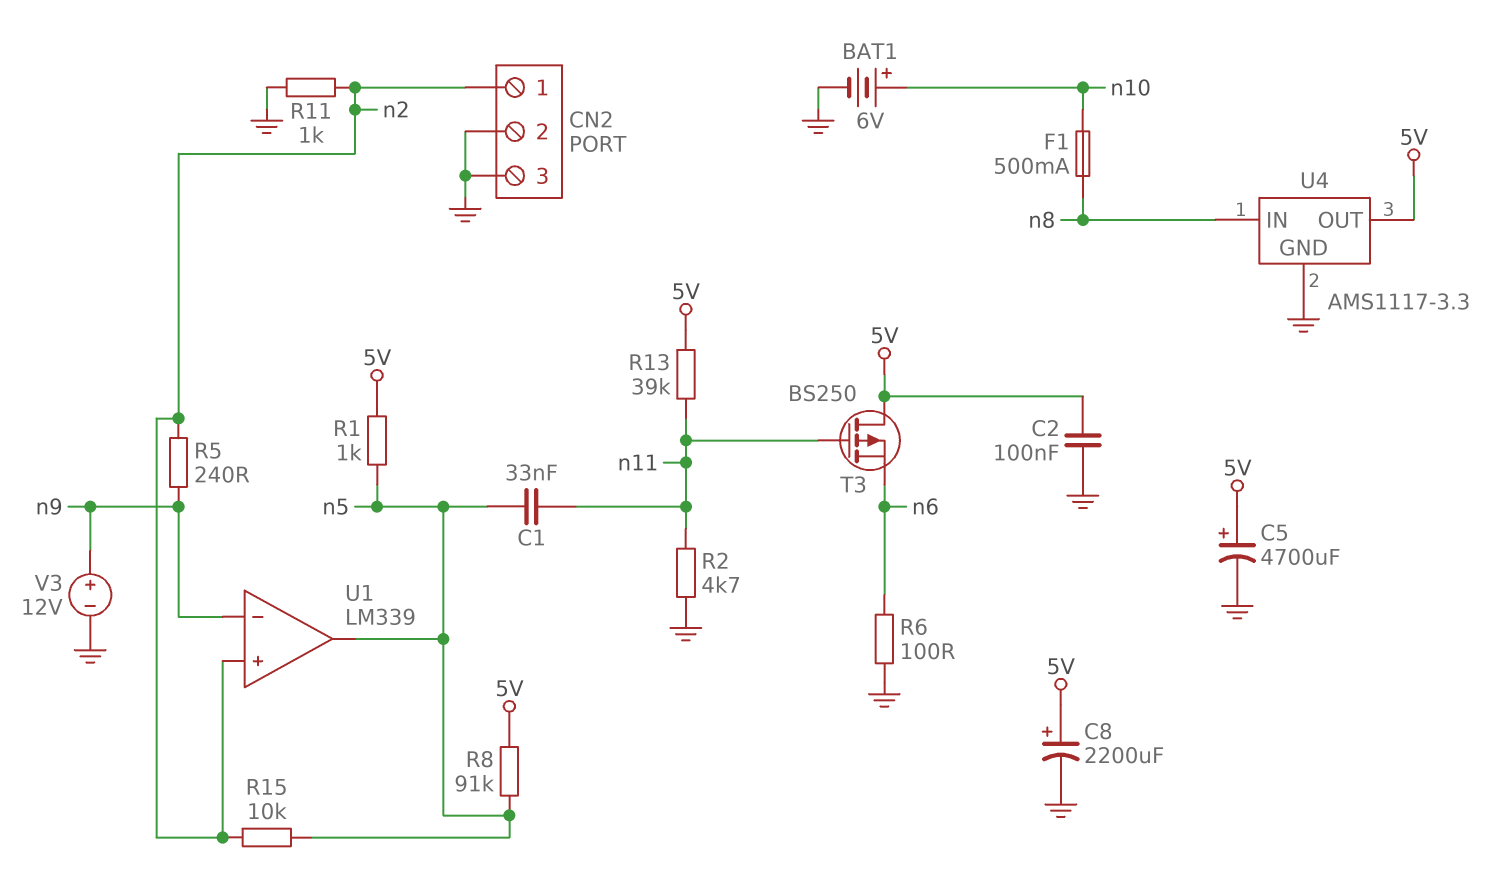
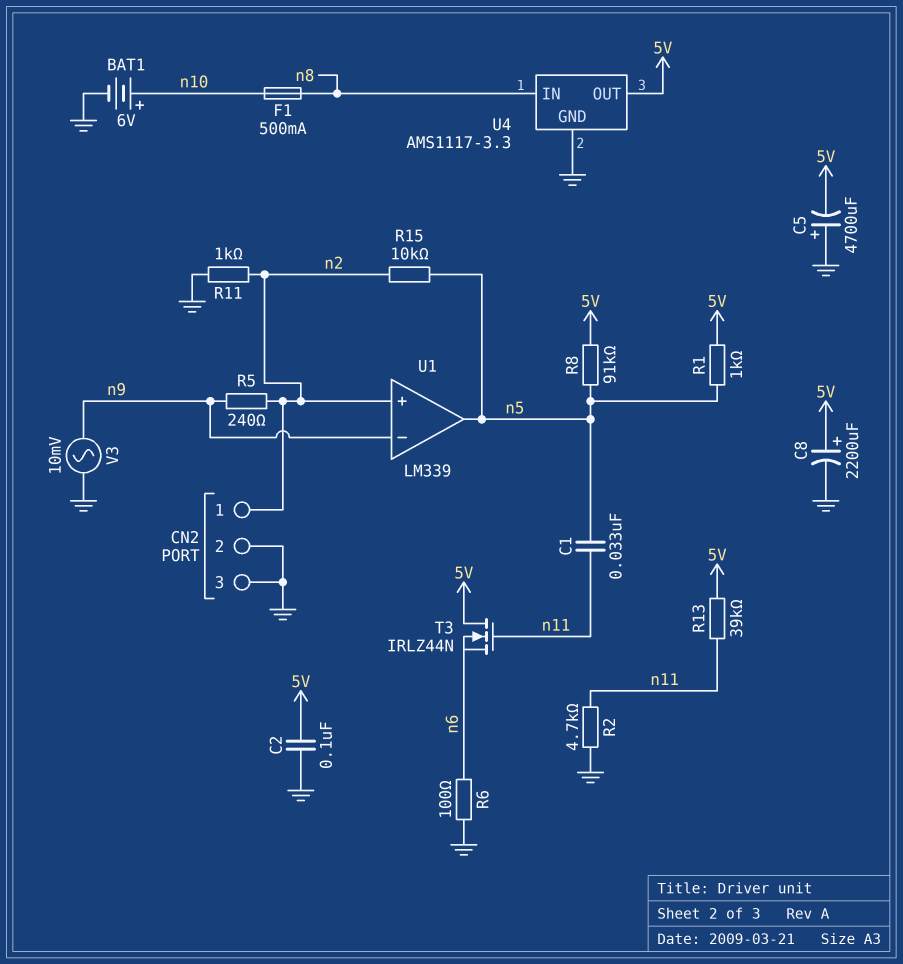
C5: 4700uF (plus 5V, minus GND) -> 4700uF (plus GND, minus 5V)
T3: PMOS BS250 (G n11, D 5V, S n6) -> NMOS IRLZ44N (G n11, D 5V, S n6)
V3: 12V (plus n9, minus GND) -> AC 10mV (GND, n9)

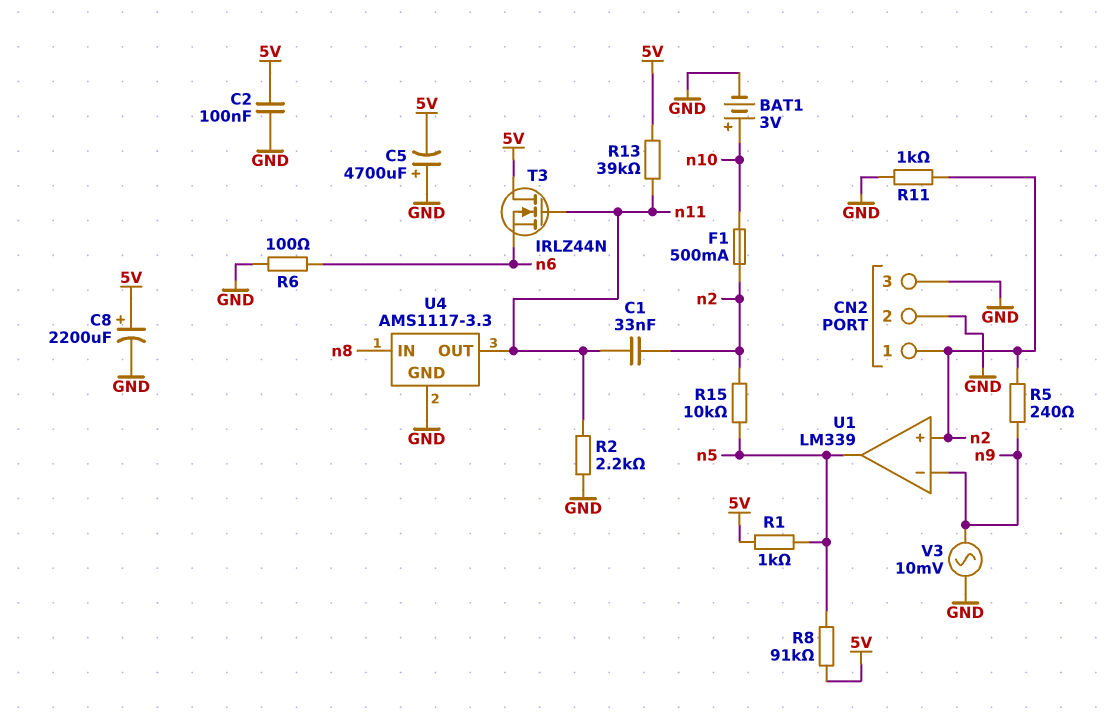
BAT1: 6V (plus n10, minus GND) -> 3V (plus n10, minus GND)
C1: 33nF (n5, n11) -> 33nF (n2, n11)
F1: 500mA (n8, n10) -> 500mA (n2, n10)
R2: 4.7k (GND, n11) -> 2.2k (GND, n11)
U4 pin OUT: 5V -> n11

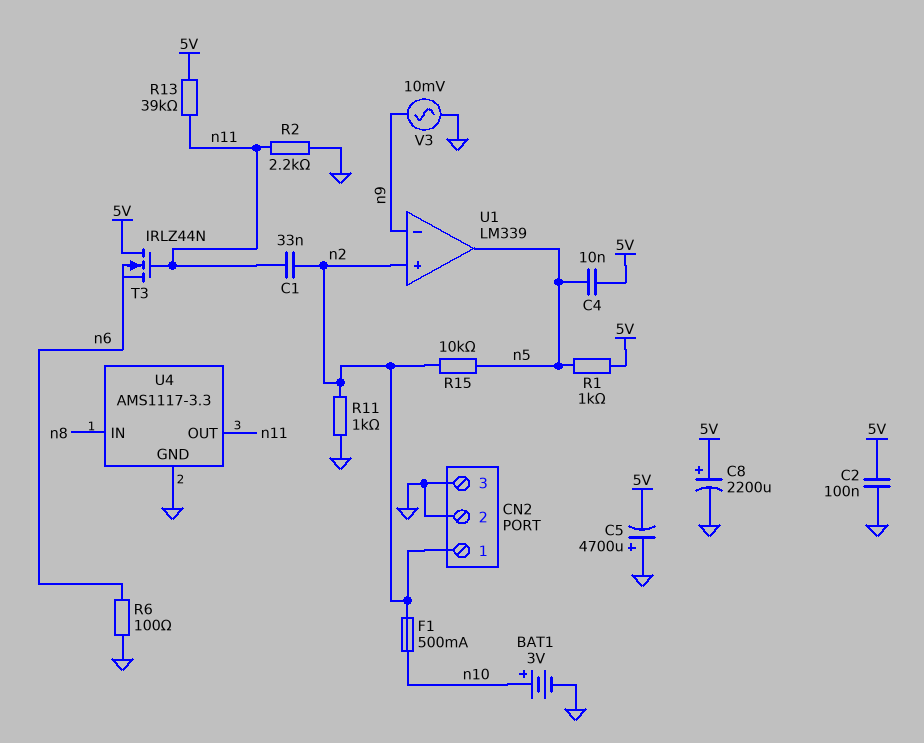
C4: none -> 10nF (5V, n5)
R5: 240 (n2, n9) -> none
R8: 91k (5V, n5) -> none

